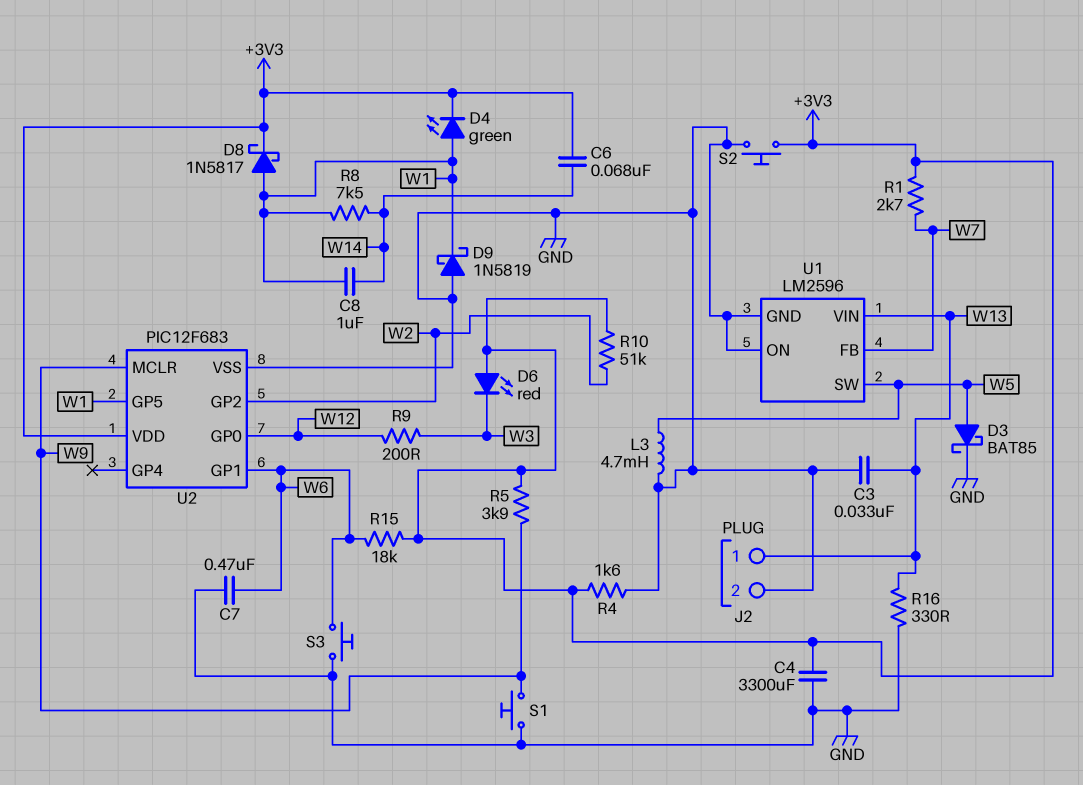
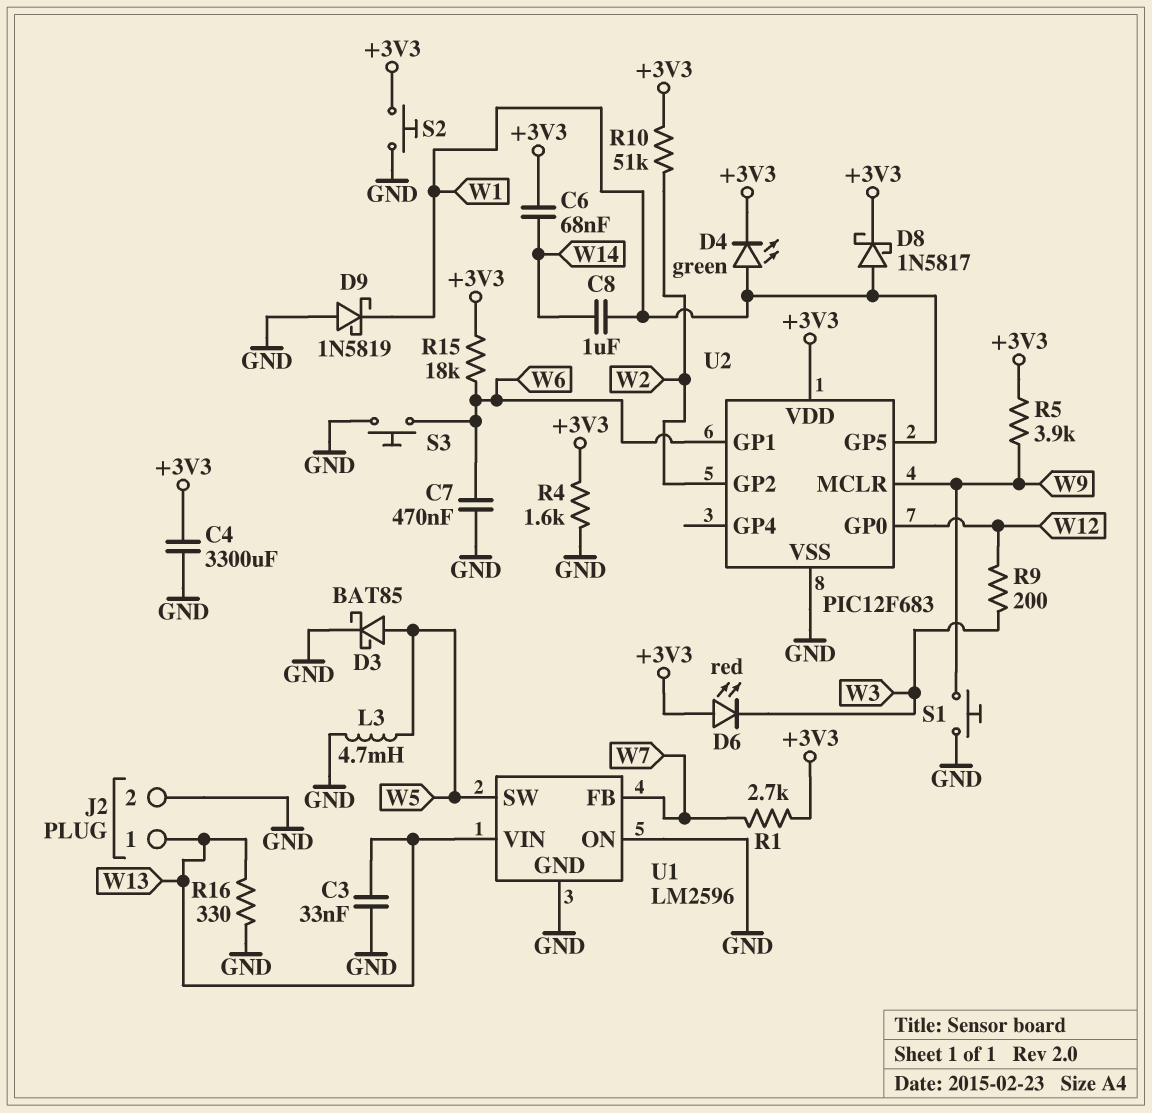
R8: 7.5k (W1, W14) -> none

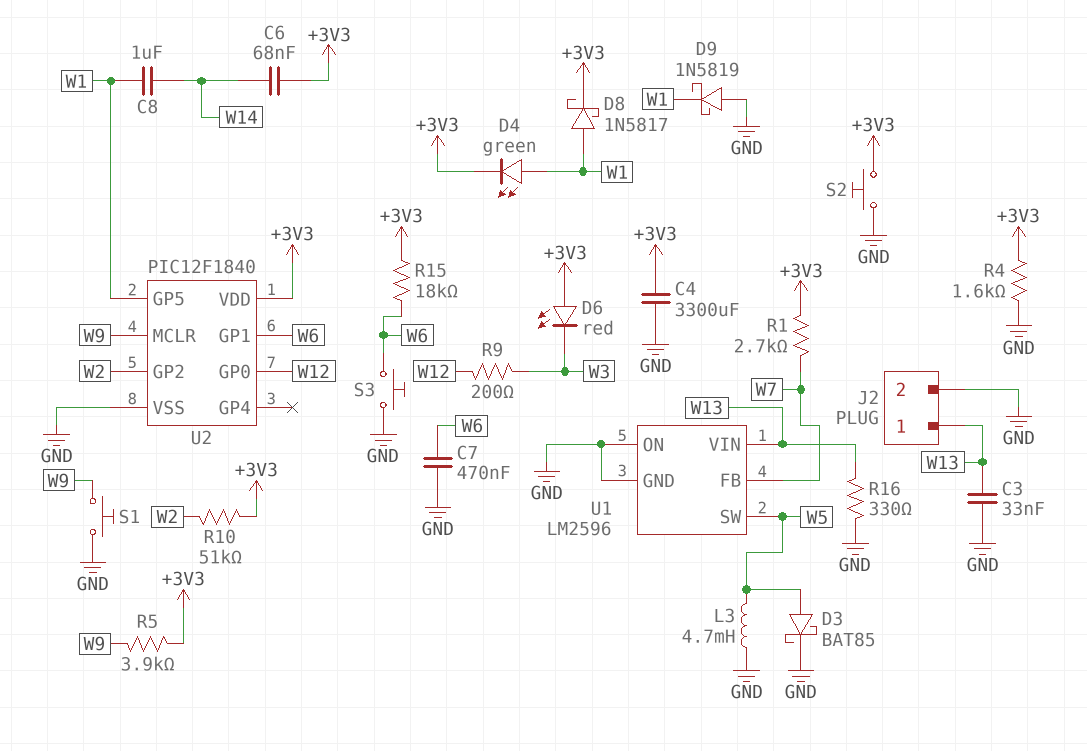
U2: PIC12F683 -> PIC12F1840

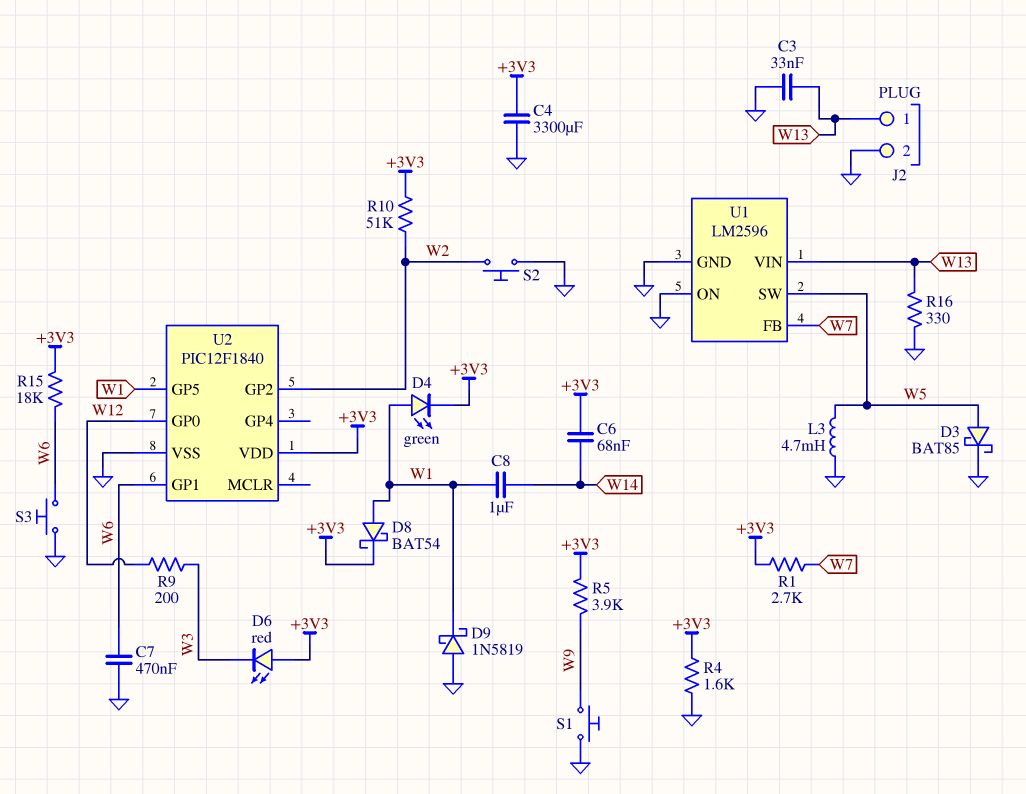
D8: schottky 1N5817 (A W1, K +3V3) -> schottky BAT54 (A W1, K +3V3)
S2: button (+3V3, GND) -> button (GND, W2)
U2 pin MCLR: W9 -> none

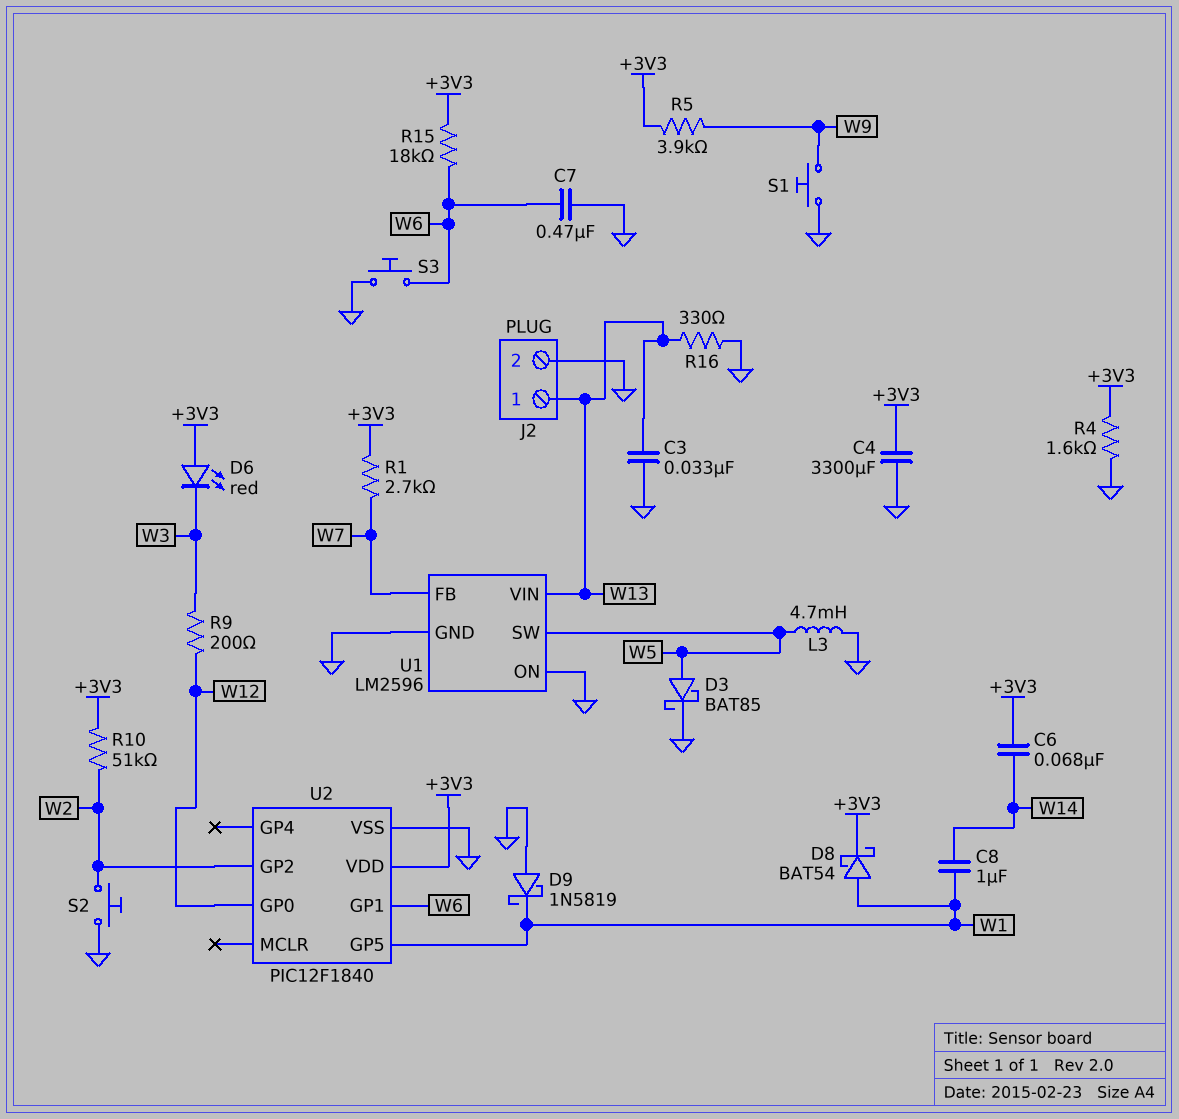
D4: LED green (A W1, K +3V3) -> none

